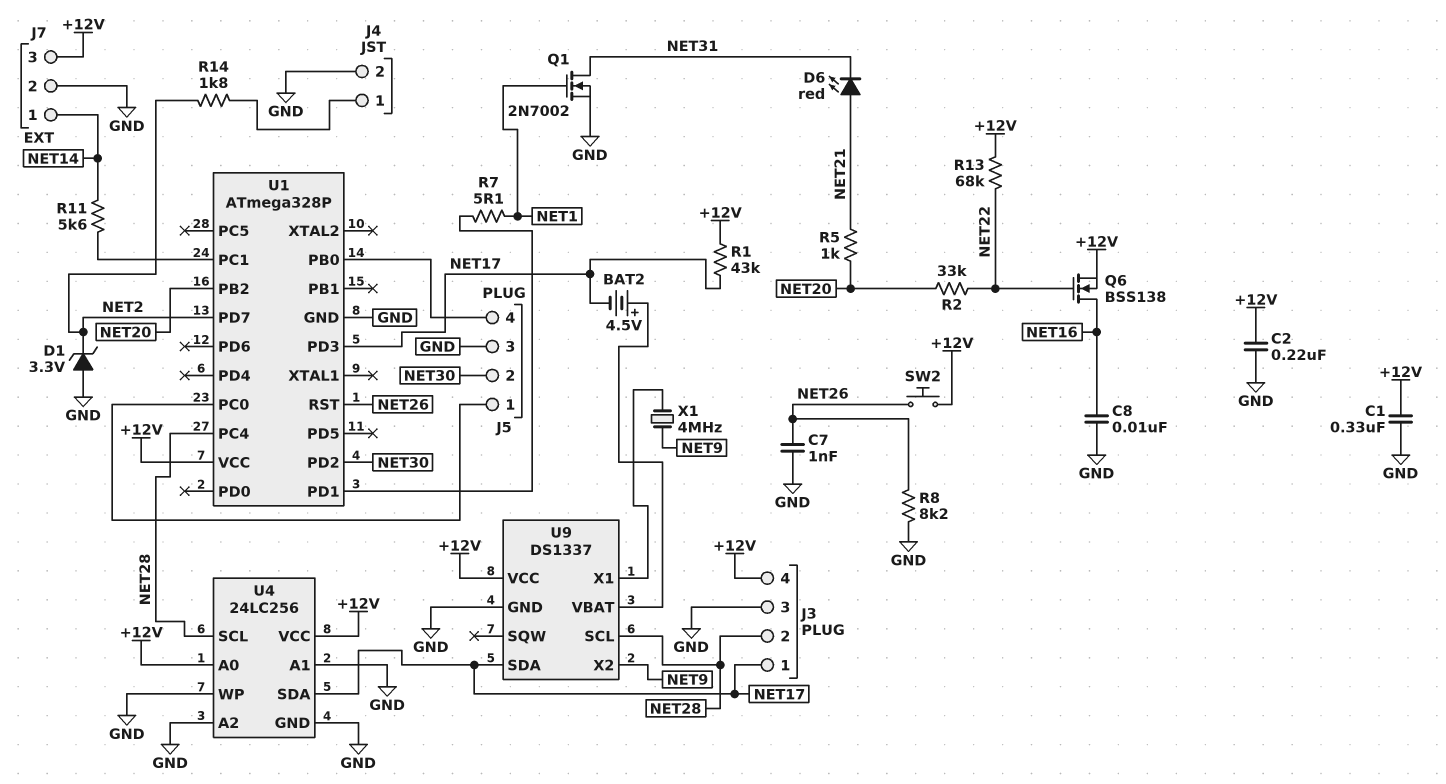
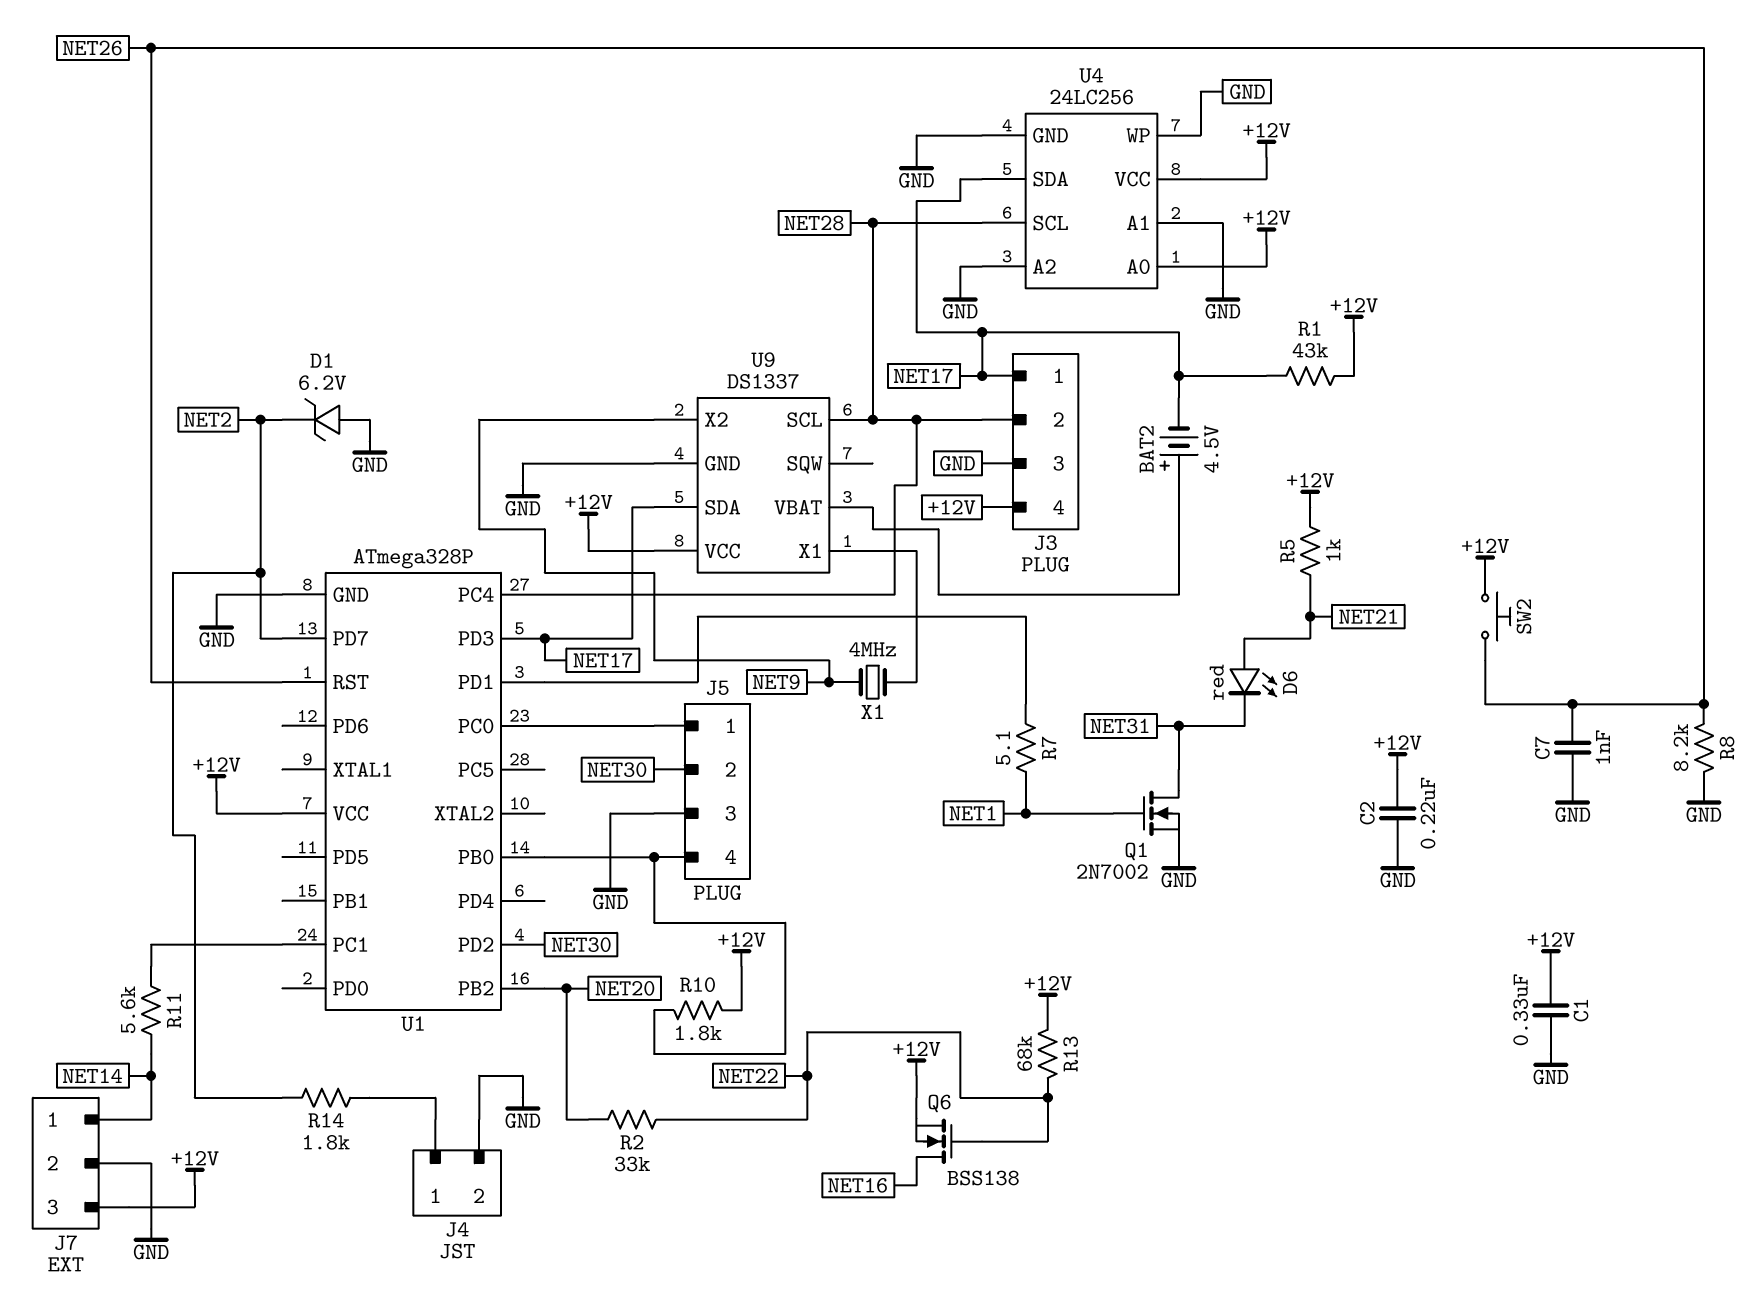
C8: 10nF (GND, NET16) -> none
D1: zener 3.3V (A GND, K NET2) -> zener 6.2V (A GND, K NET2)
R5: 1k (NET20, NET21) -> 1k (+12V, NET21)
R10: none -> 1.8k (+12V, J5/4)

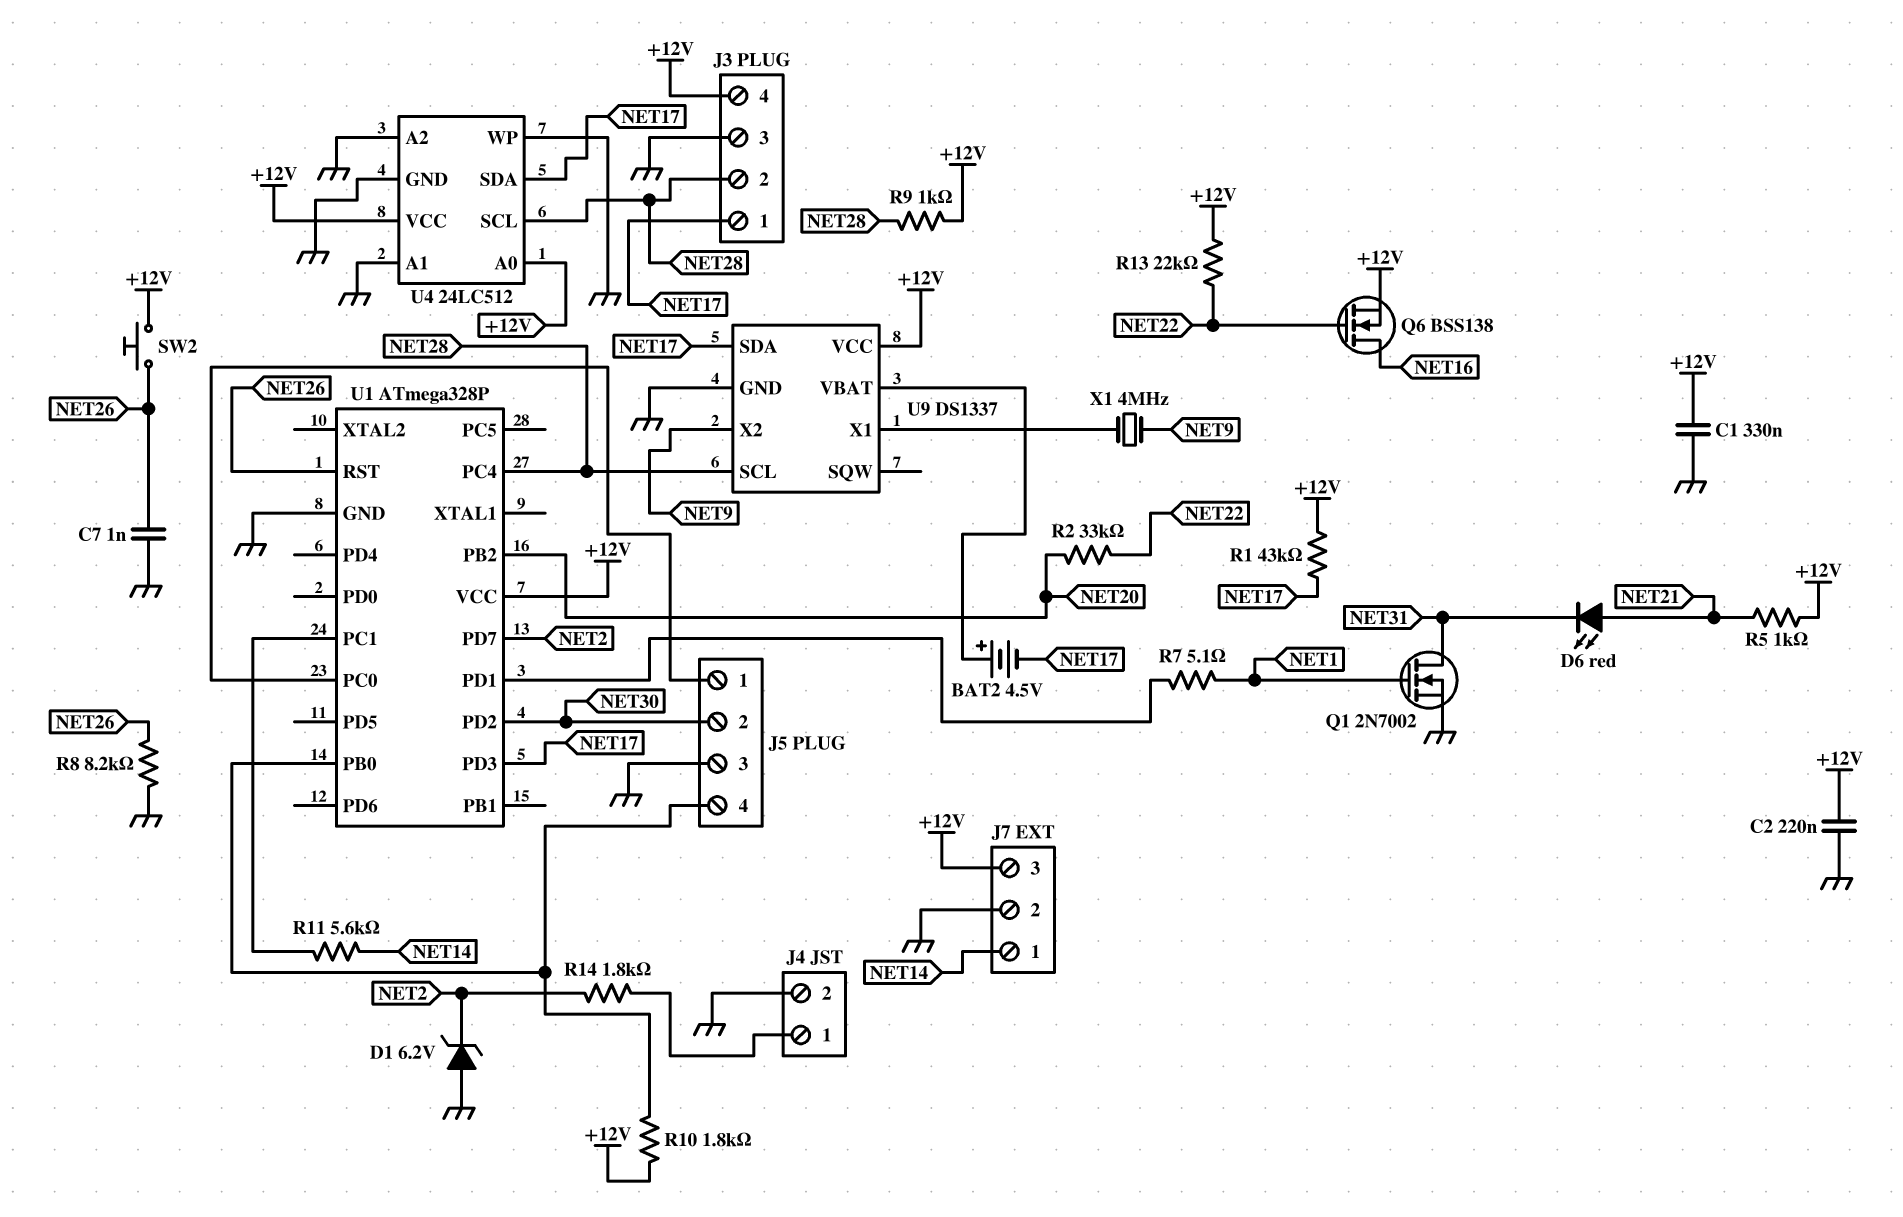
R9: none -> 1k (+12V, NET28)
R13: 68k (+12V, NET22) -> 22k (+12V, NET22)
U4: 24LC256 -> 24LC512

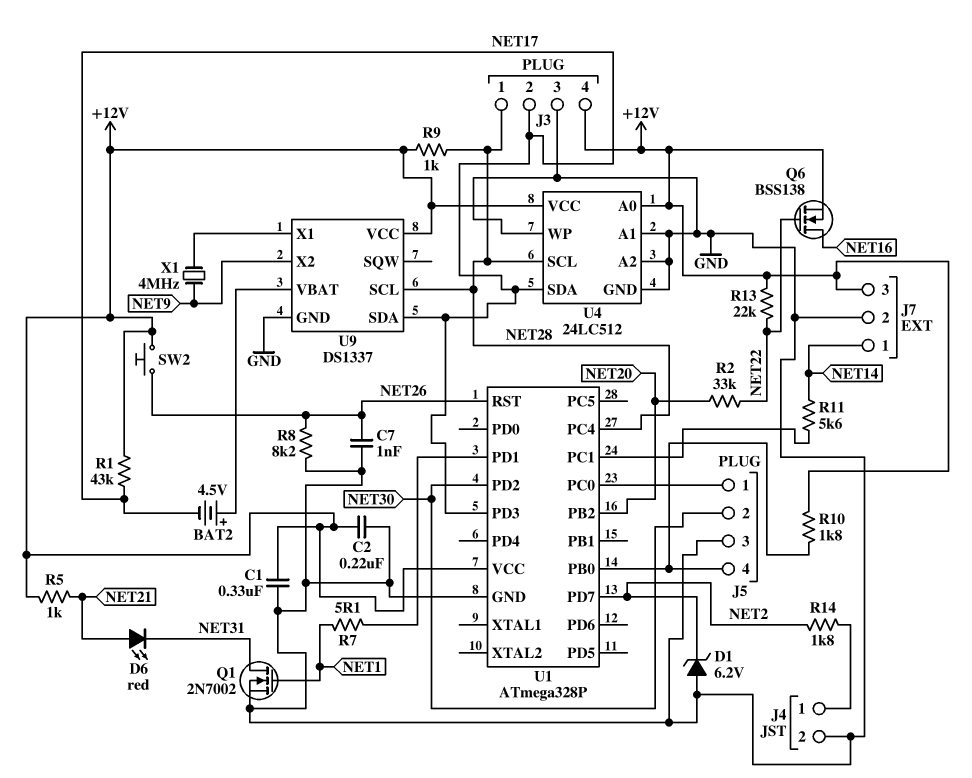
J3 pin 1: NET17 -> NET28
J3 pin 2: NET28 -> NET17

